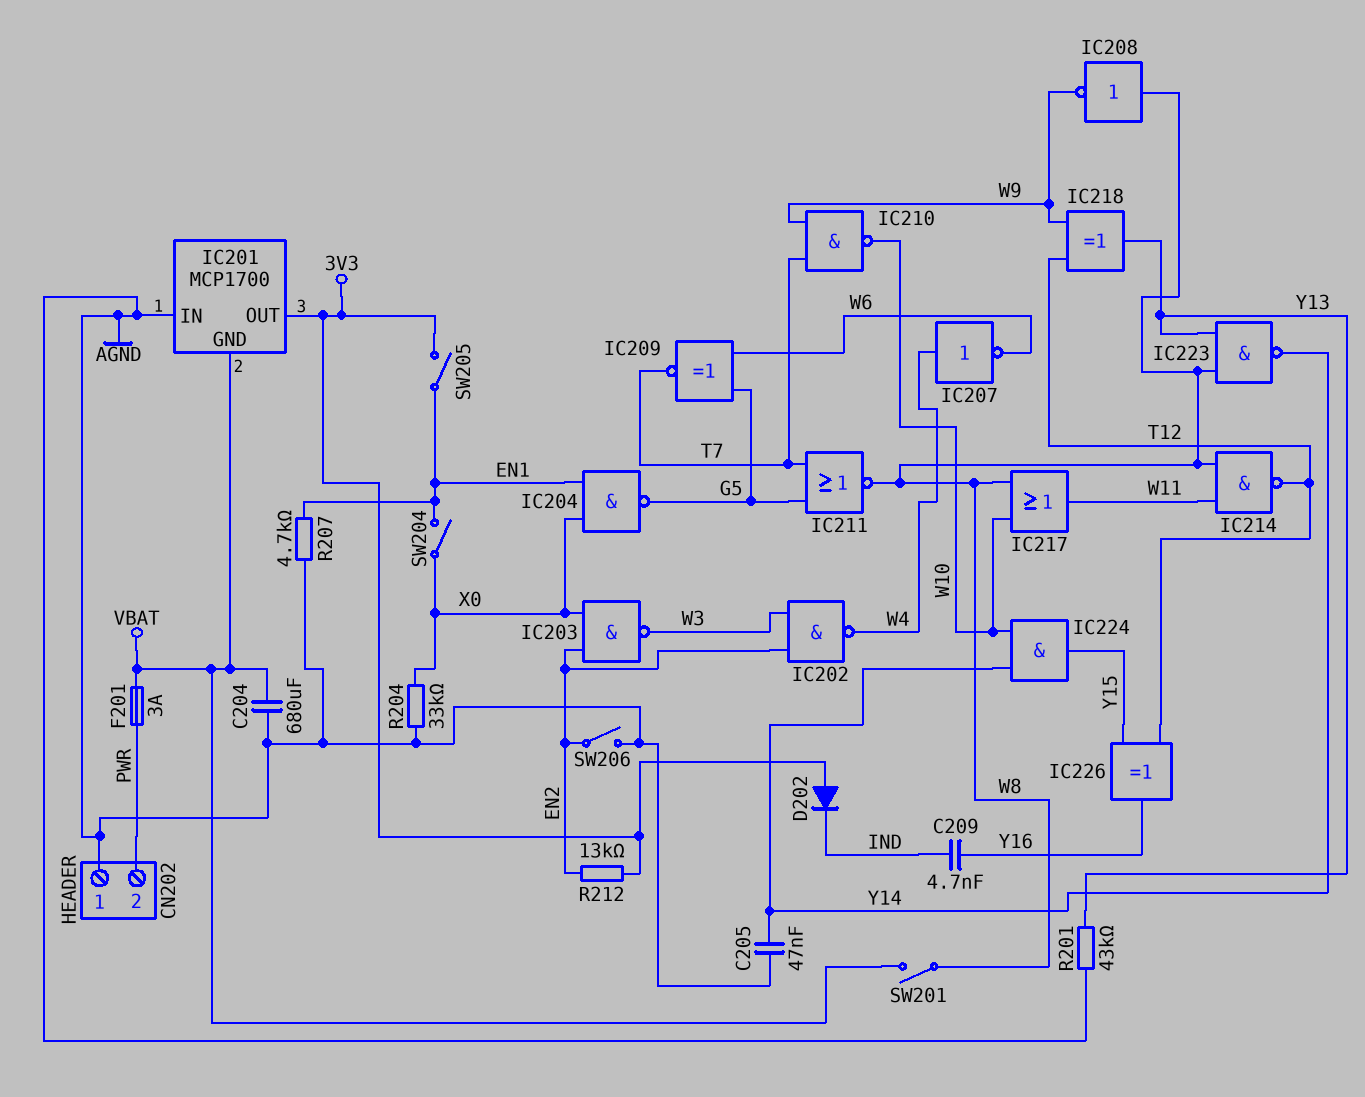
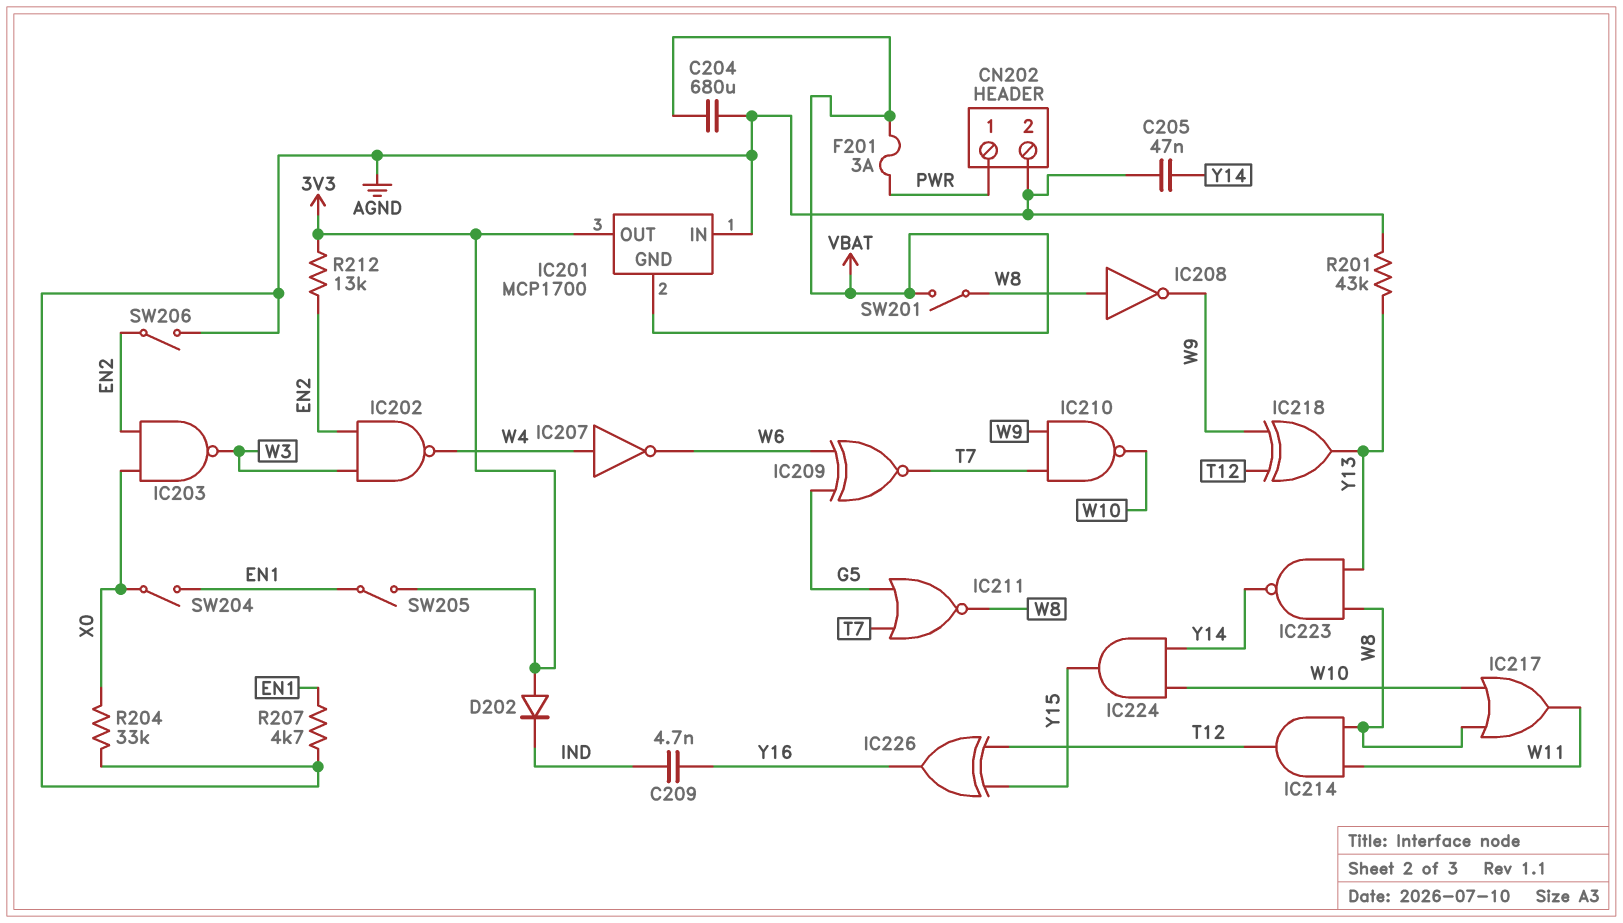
CN202 pin 1: AGND -> PWR
CN202 pin 2: PWR -> AGND
IC204: NAND (in EN1, in X0, out G5) -> none
IC214: NAND (in W8, in W11, out T12) -> AND (in W8, in W11, out T12)

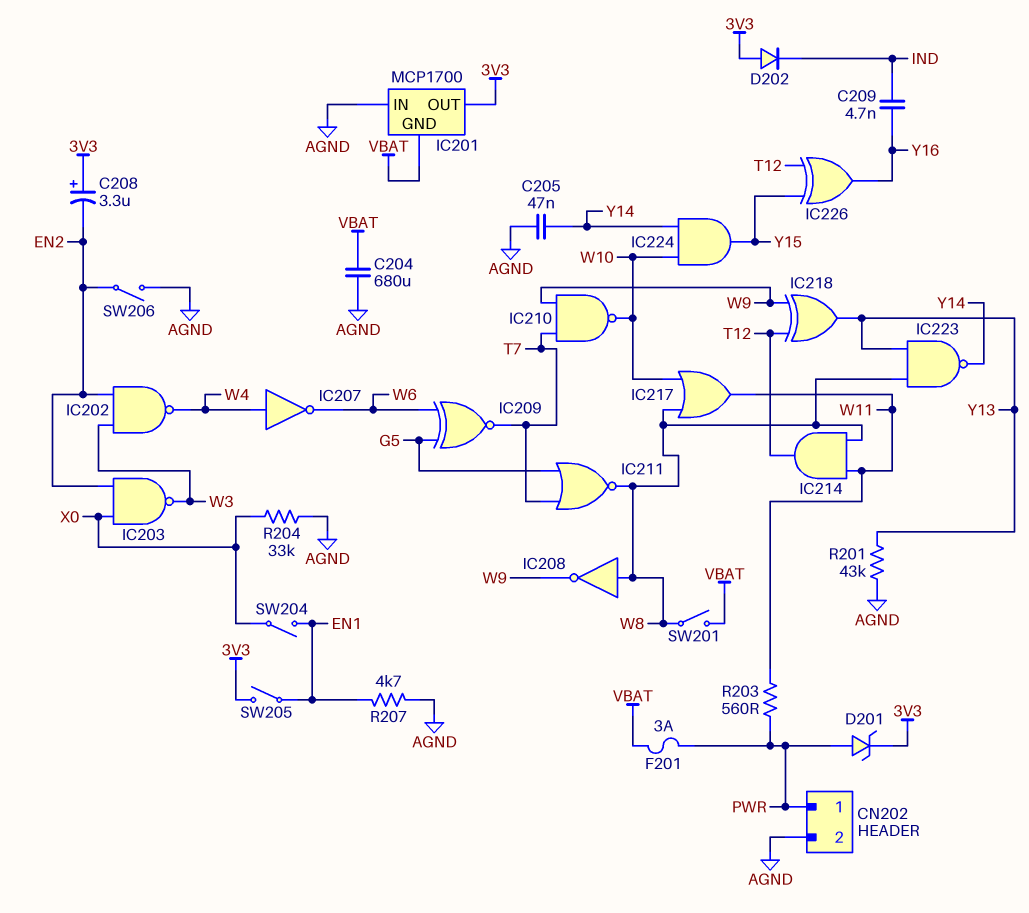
C208: none -> 3.3uF (plus 3V3, minus EN2)
D201: none -> zener (A PWR, K 3V3)
R203: none -> 560 (PWR, W11)
R212: 13k (3V3, EN2) -> none

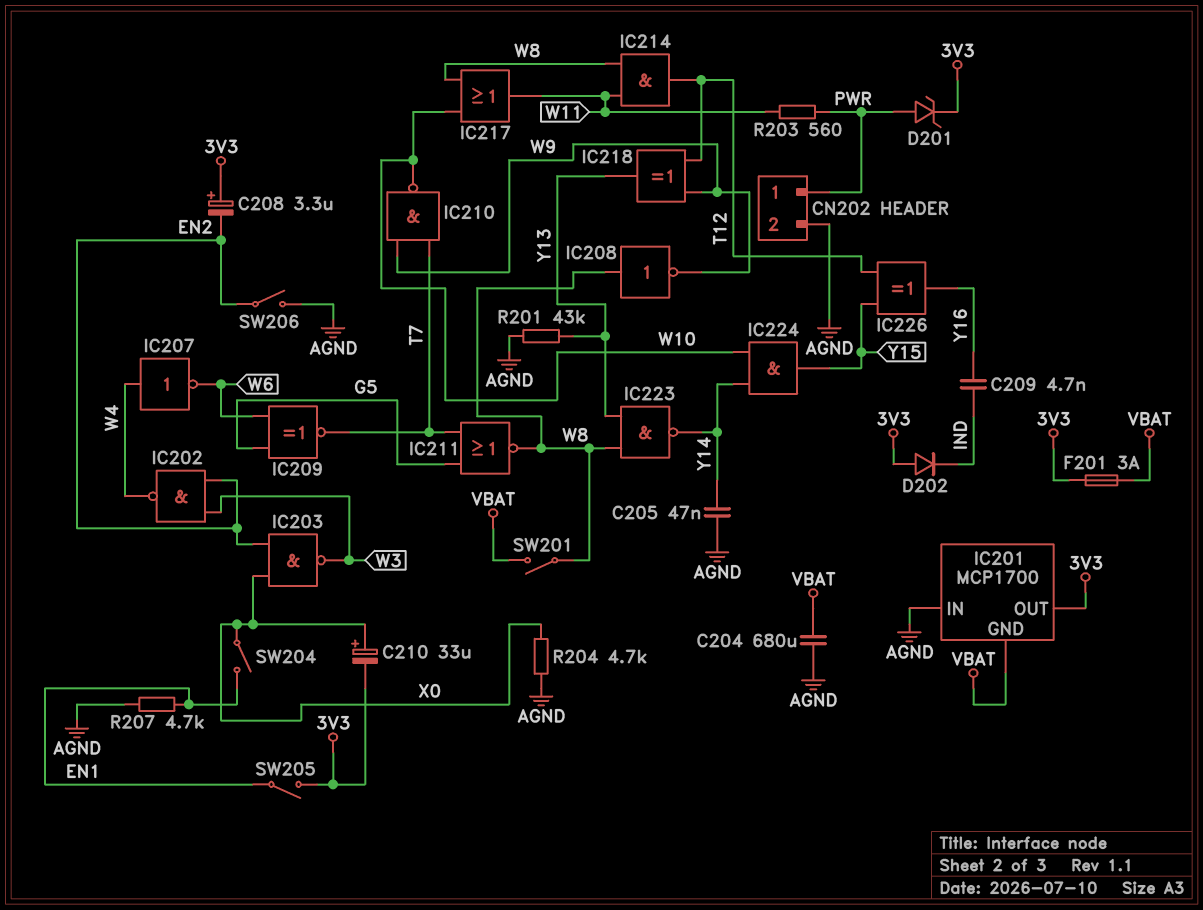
C210: none -> 33uF (plus X0, minus 3V3)
F201: 3A (PWR, VBAT) -> 3A (3V3, VBAT)
R204: 33k (AGND, X0) -> 4.7k (AGND, X0)

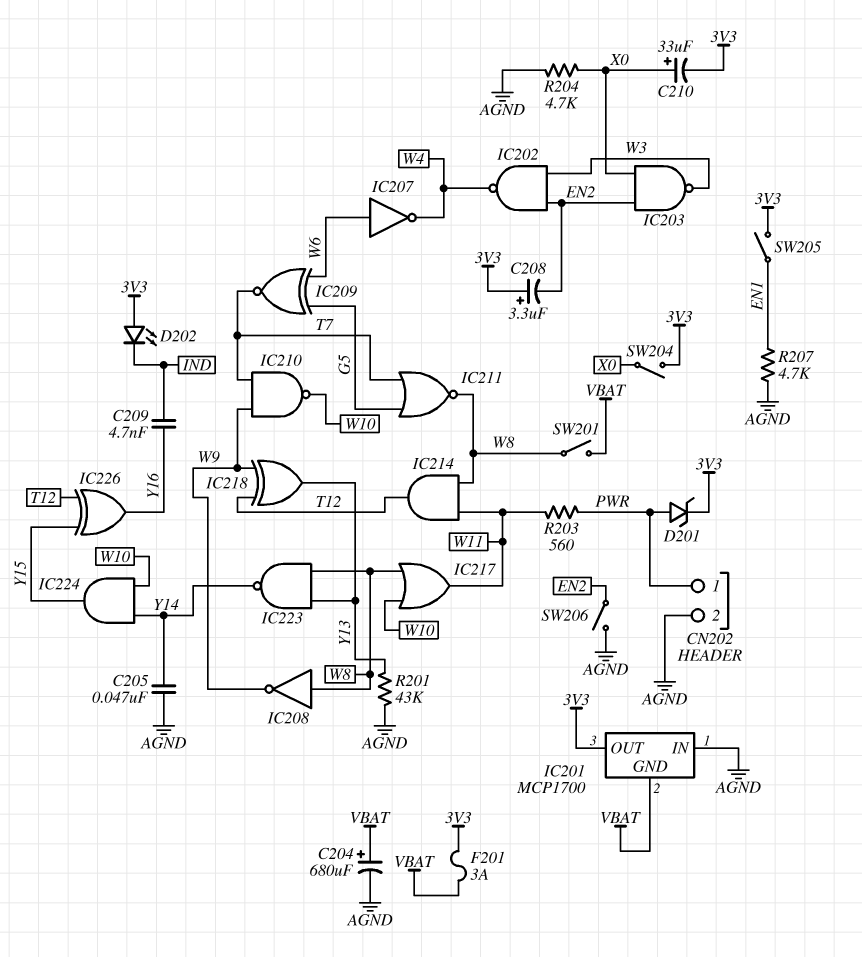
C204: 680uF (AGND, VBAT) -> 680uF (plus VBAT, minus AGND)
D202: diode (A 3V3, K IND) -> LED (A 3V3, K IND)
IC207: NOT (in W4, out W6) -> NOT (in W6, out W4)
SW204: switch (EN1, X0) -> switch (3V3, X0)

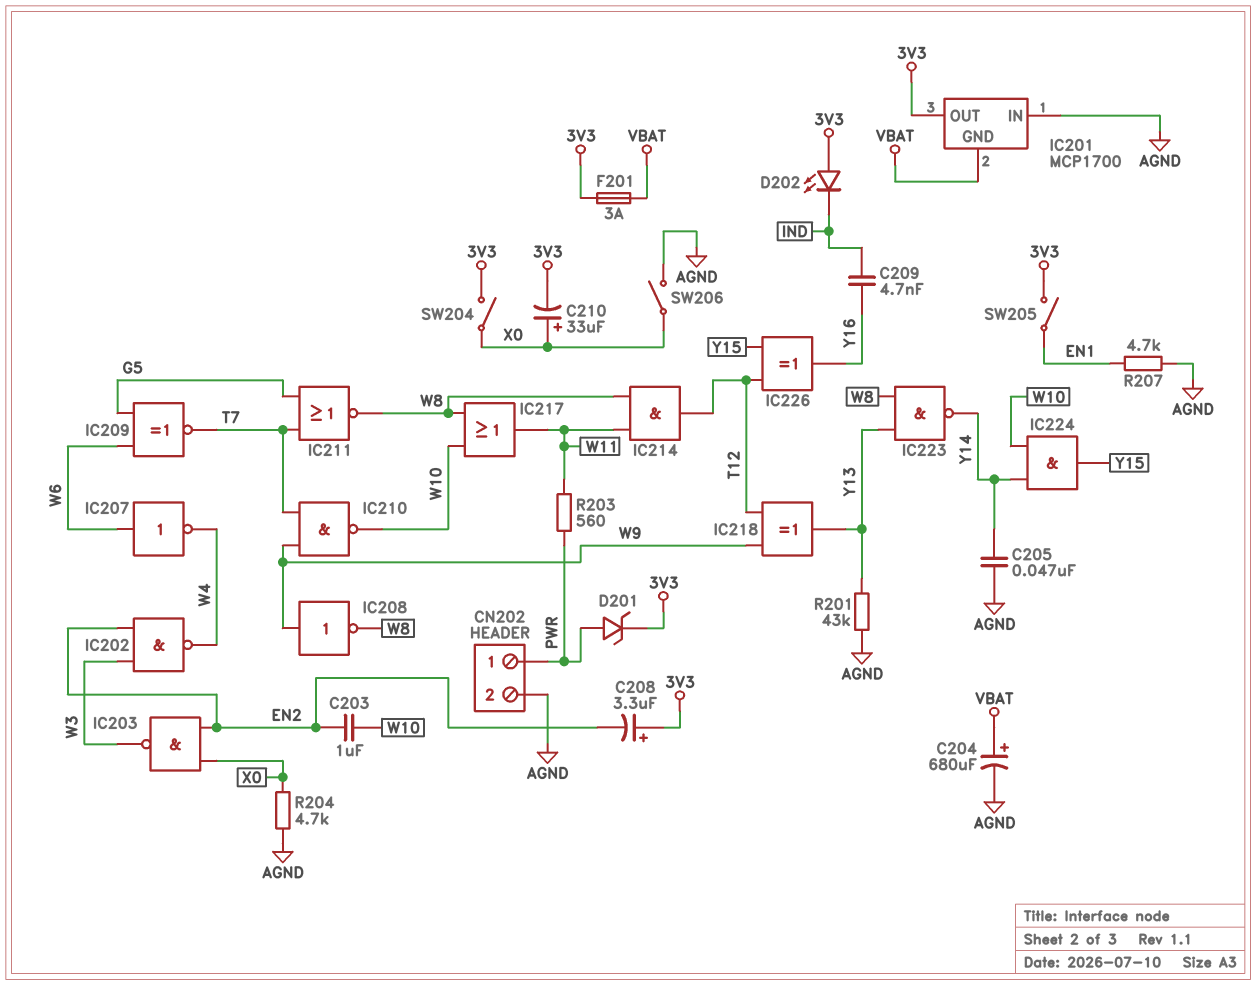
C203: none -> 1uF (EN2, W10)
IC208: NOT (in W8, out W9) -> NOT (in W9, out W8)
SW201: switch (VBAT, W8) -> none
SW206: switch (AGND, EN2) -> switch (AGND, X0)

